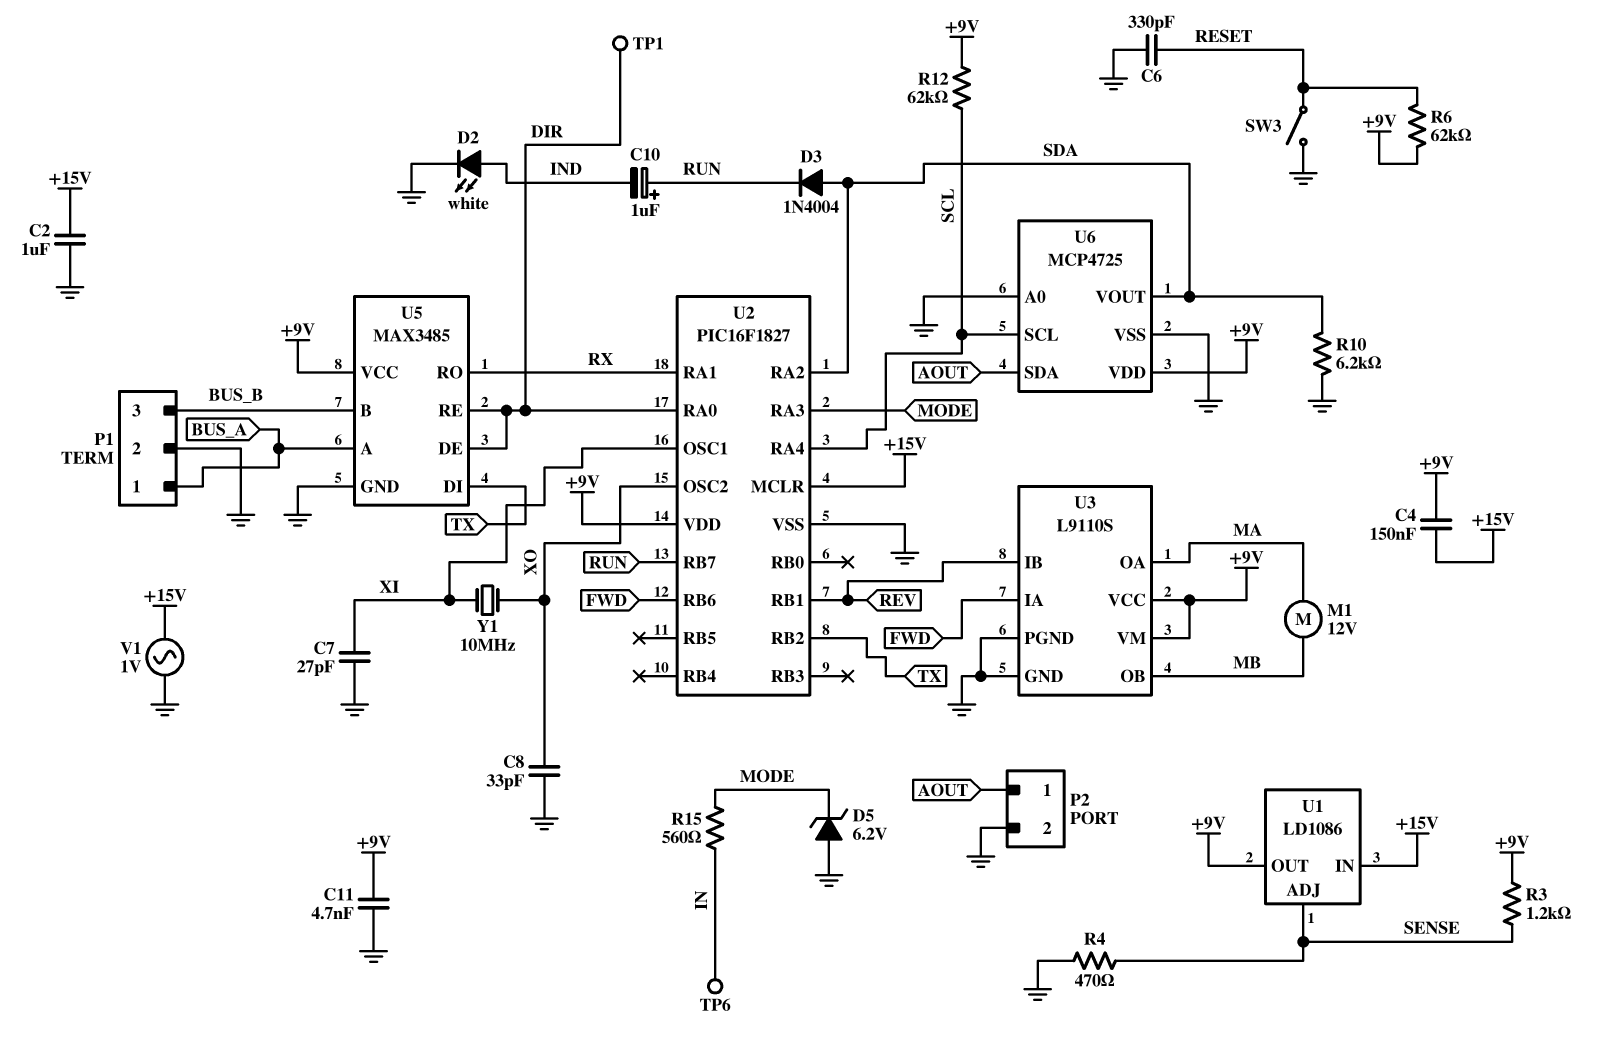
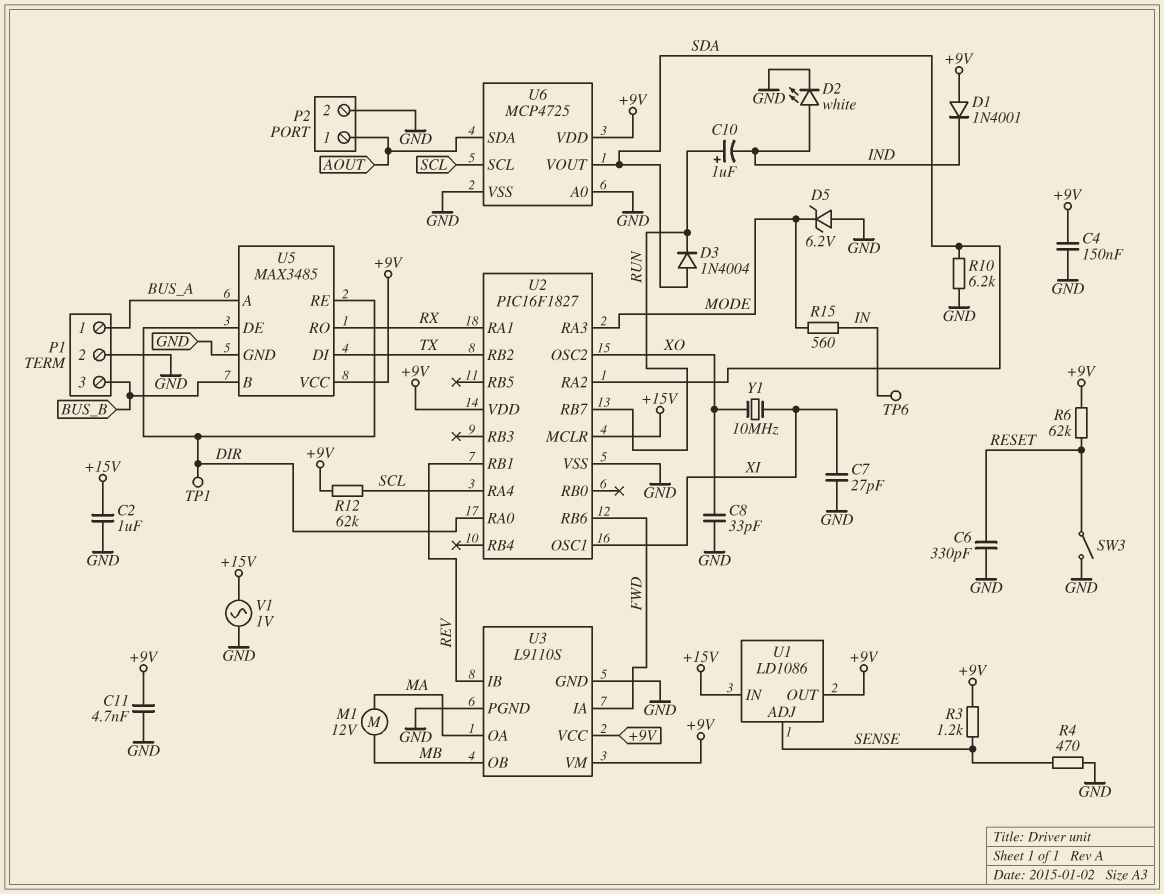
C4: 150nF (+9V, +15V) -> 150nF (+9V, GND)
D1: none -> diode 1N4001 (A +9V, K IND)

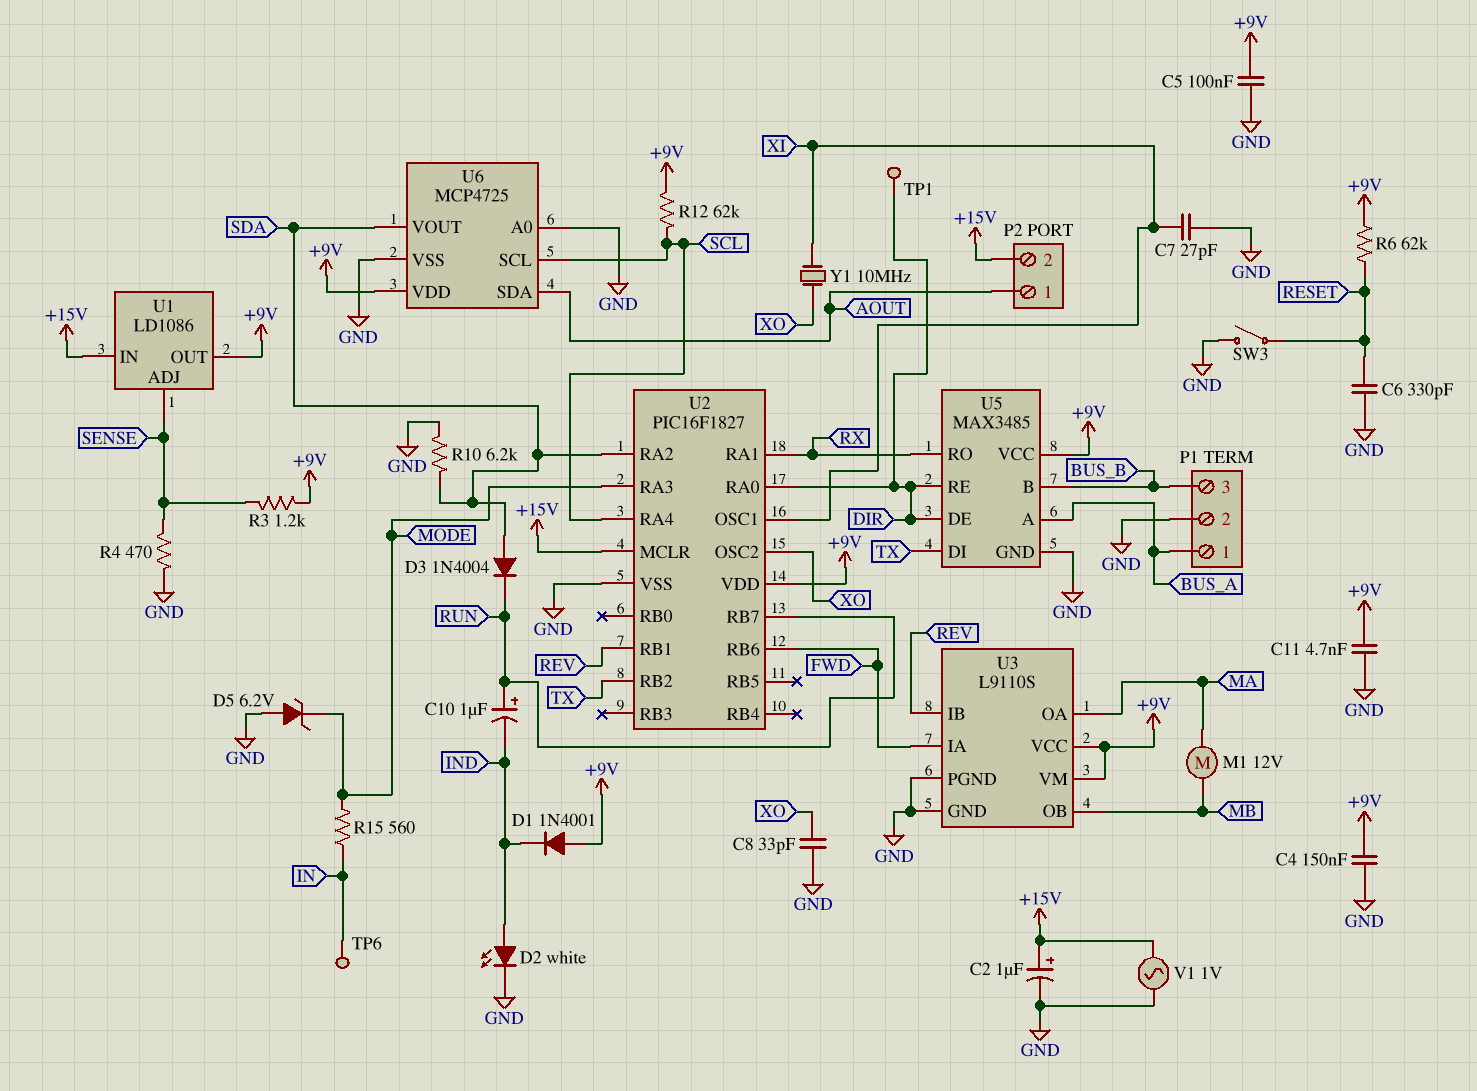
C2: 1uF (+15V, GND) -> 1uF (plus +15V, minus GND)
C5: none -> 100nF (+9V, GND)
P2 pin 2: GND -> +15V

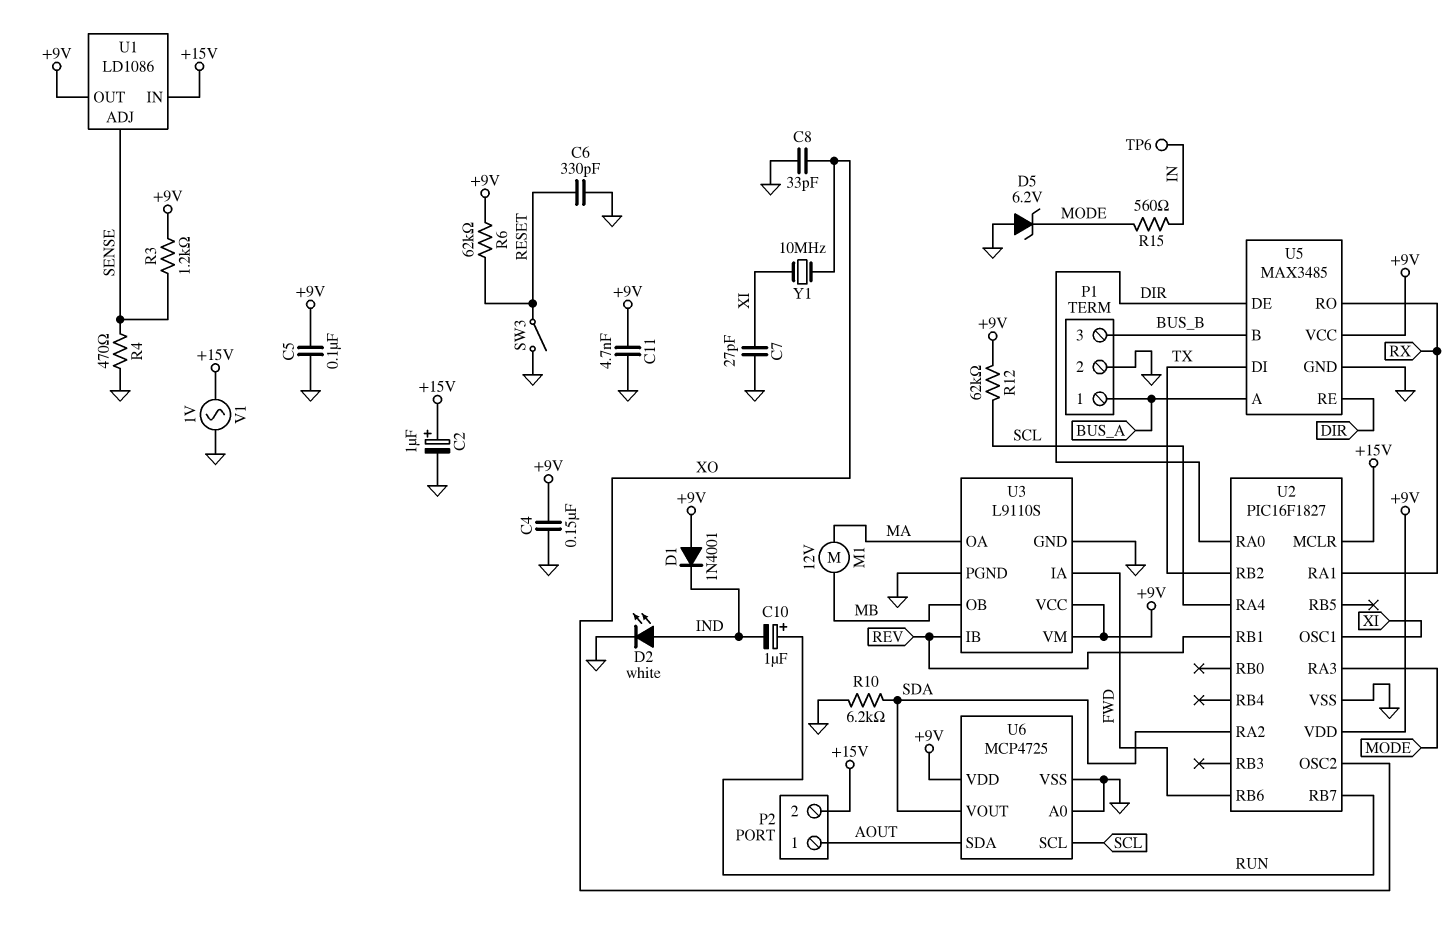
D3: diode 1N4004 (A SDA, K RUN) -> none
TP1: test point (DIR) -> none

